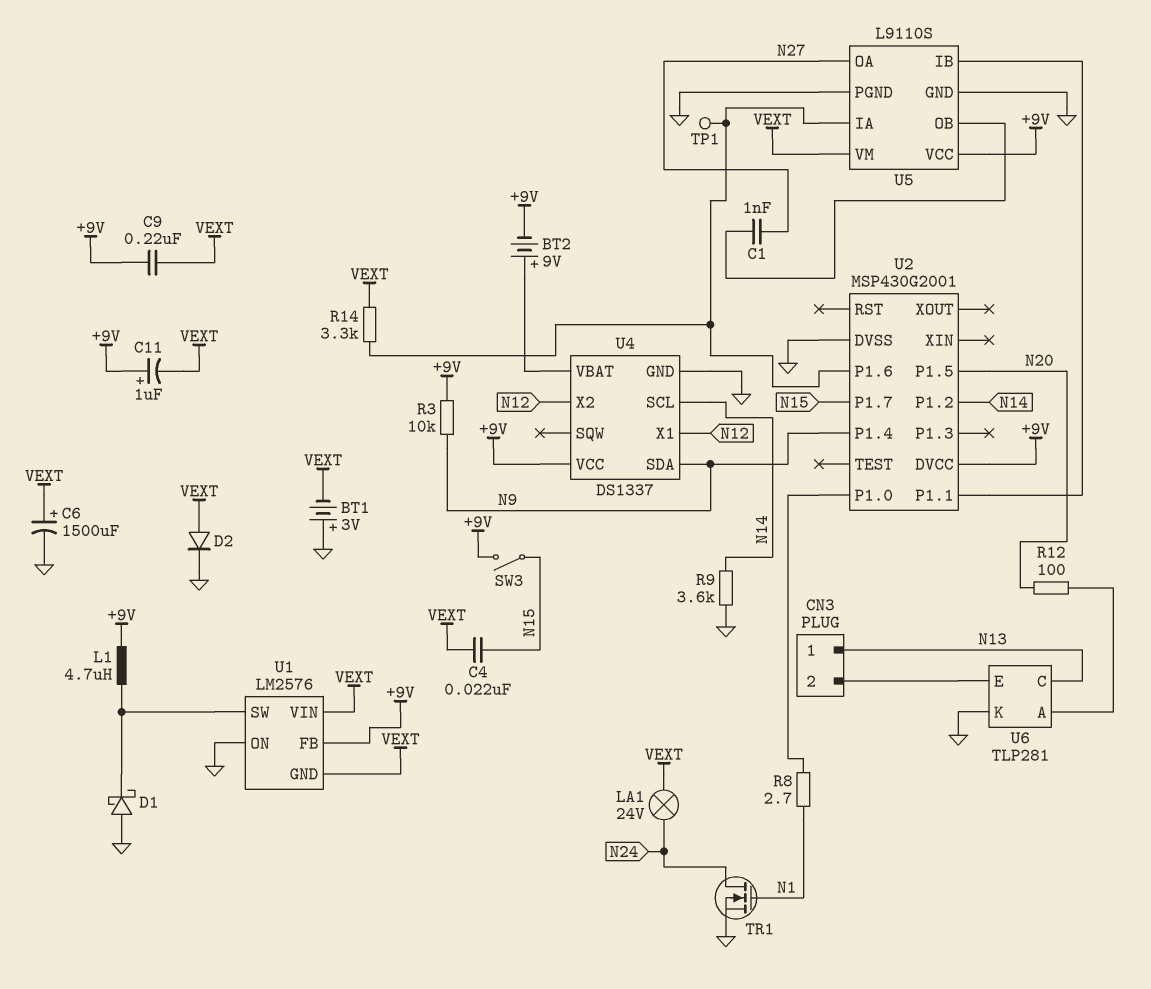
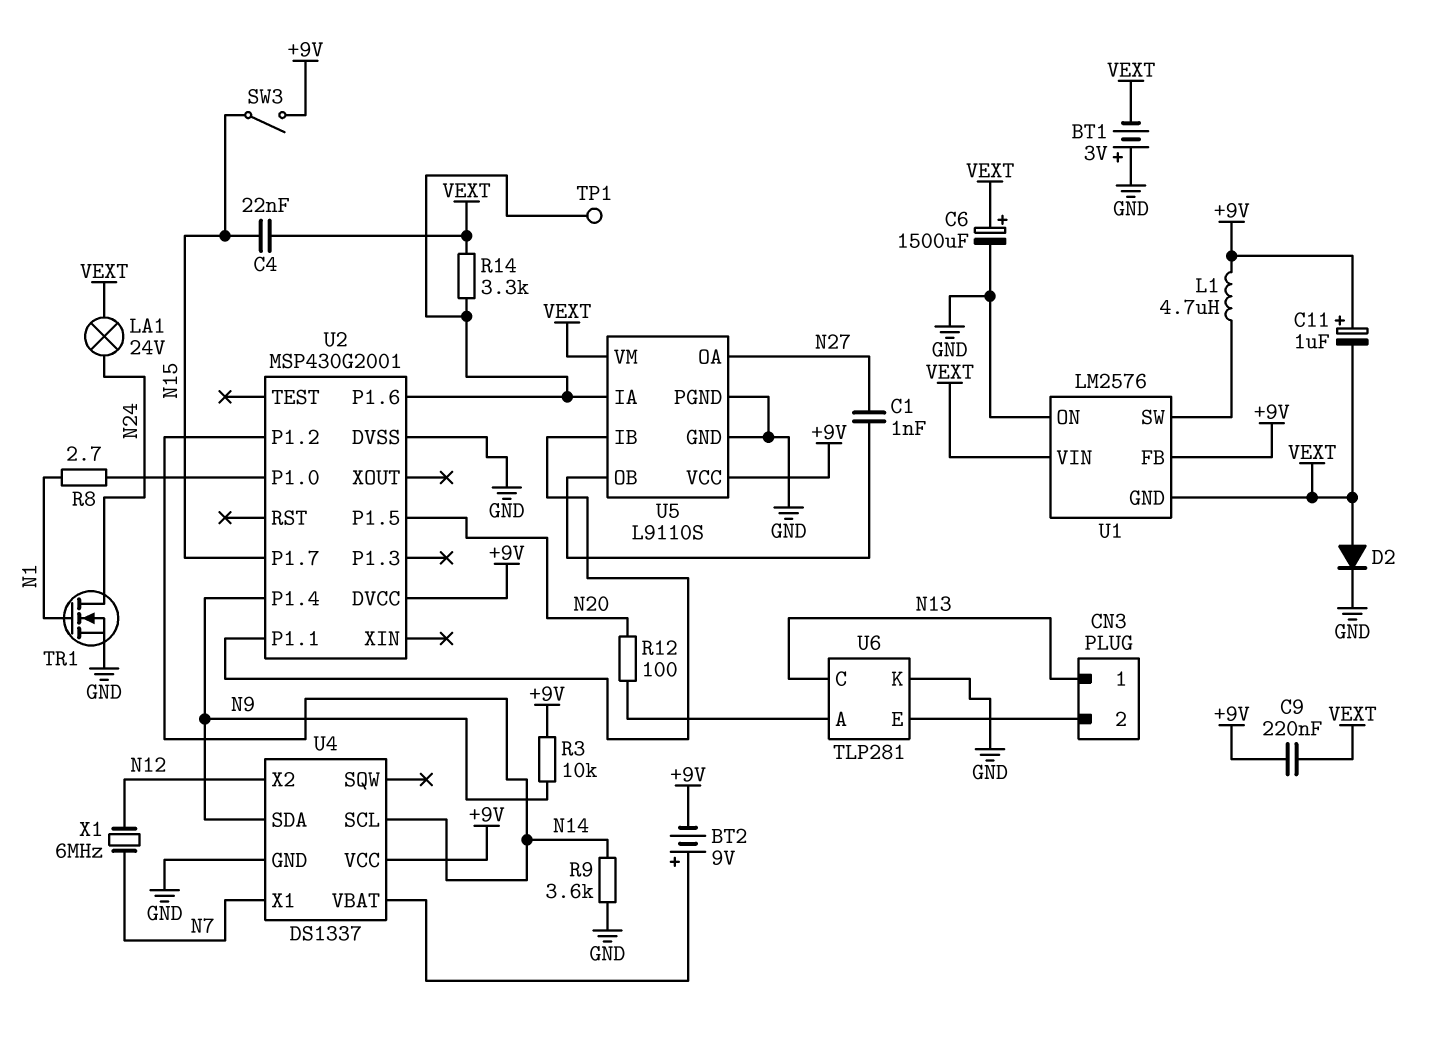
D1: schottky (A GND, K U1/SW) -> none
U4 pin X1: N12 -> N7
X1: none -> 6MHz (N7, N12)

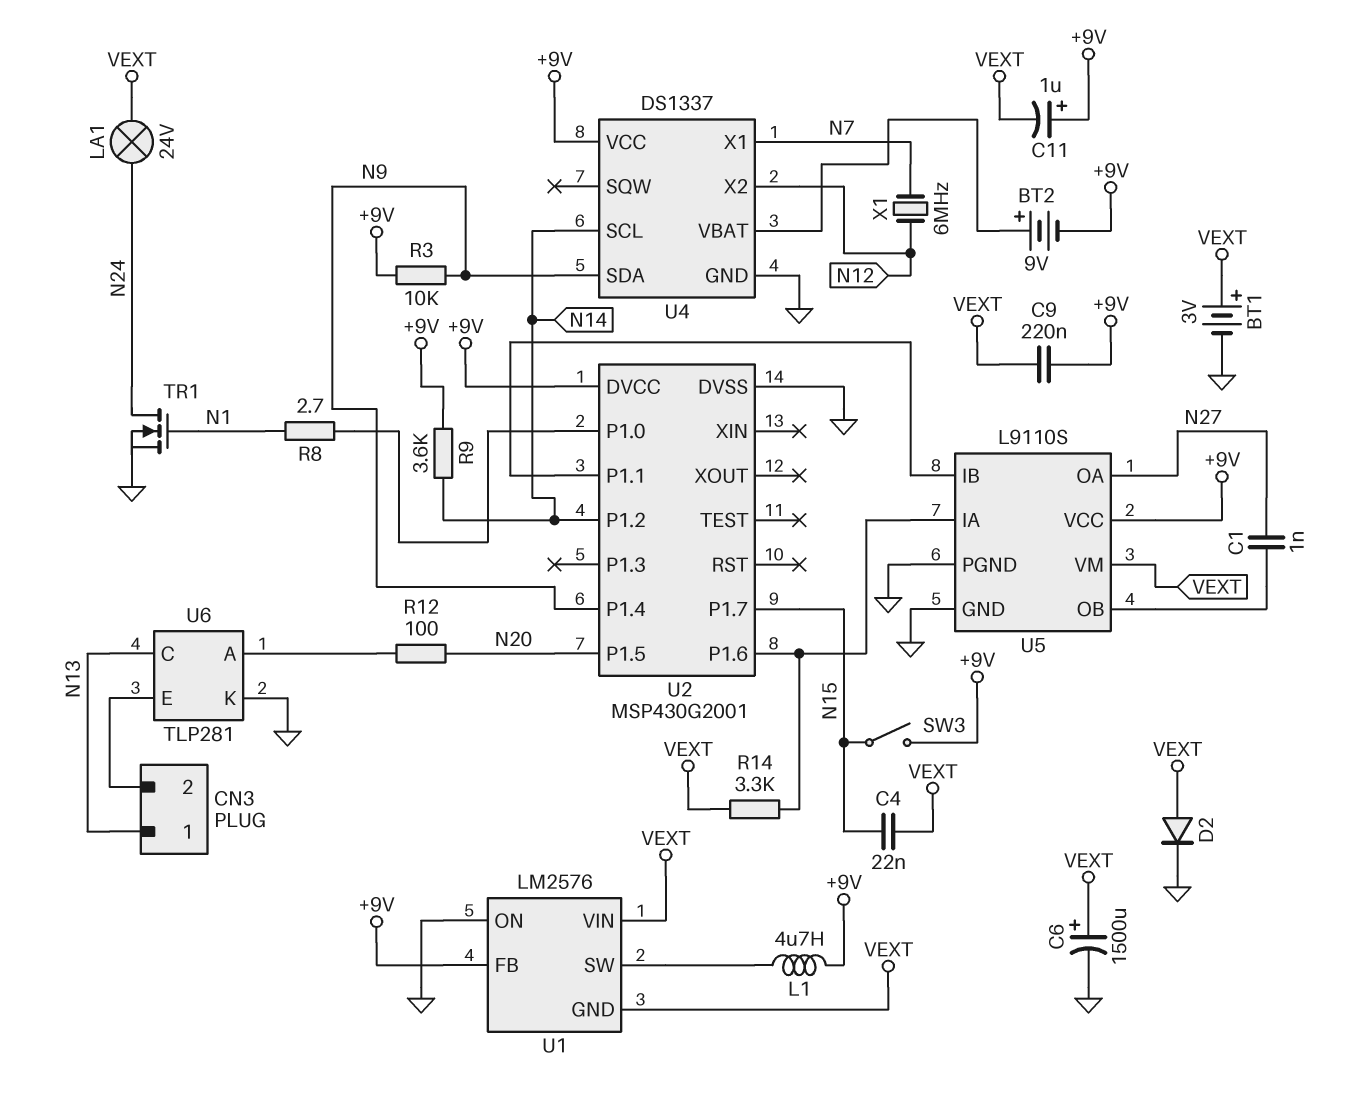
BT1: 3V (plus GND, minus VEXT) -> 3V (plus VEXT, minus GND)
R9: 3.6k (GND, N14) -> 3.6k (+9V, N14)
TP1: test point (U2/P1.6) -> none

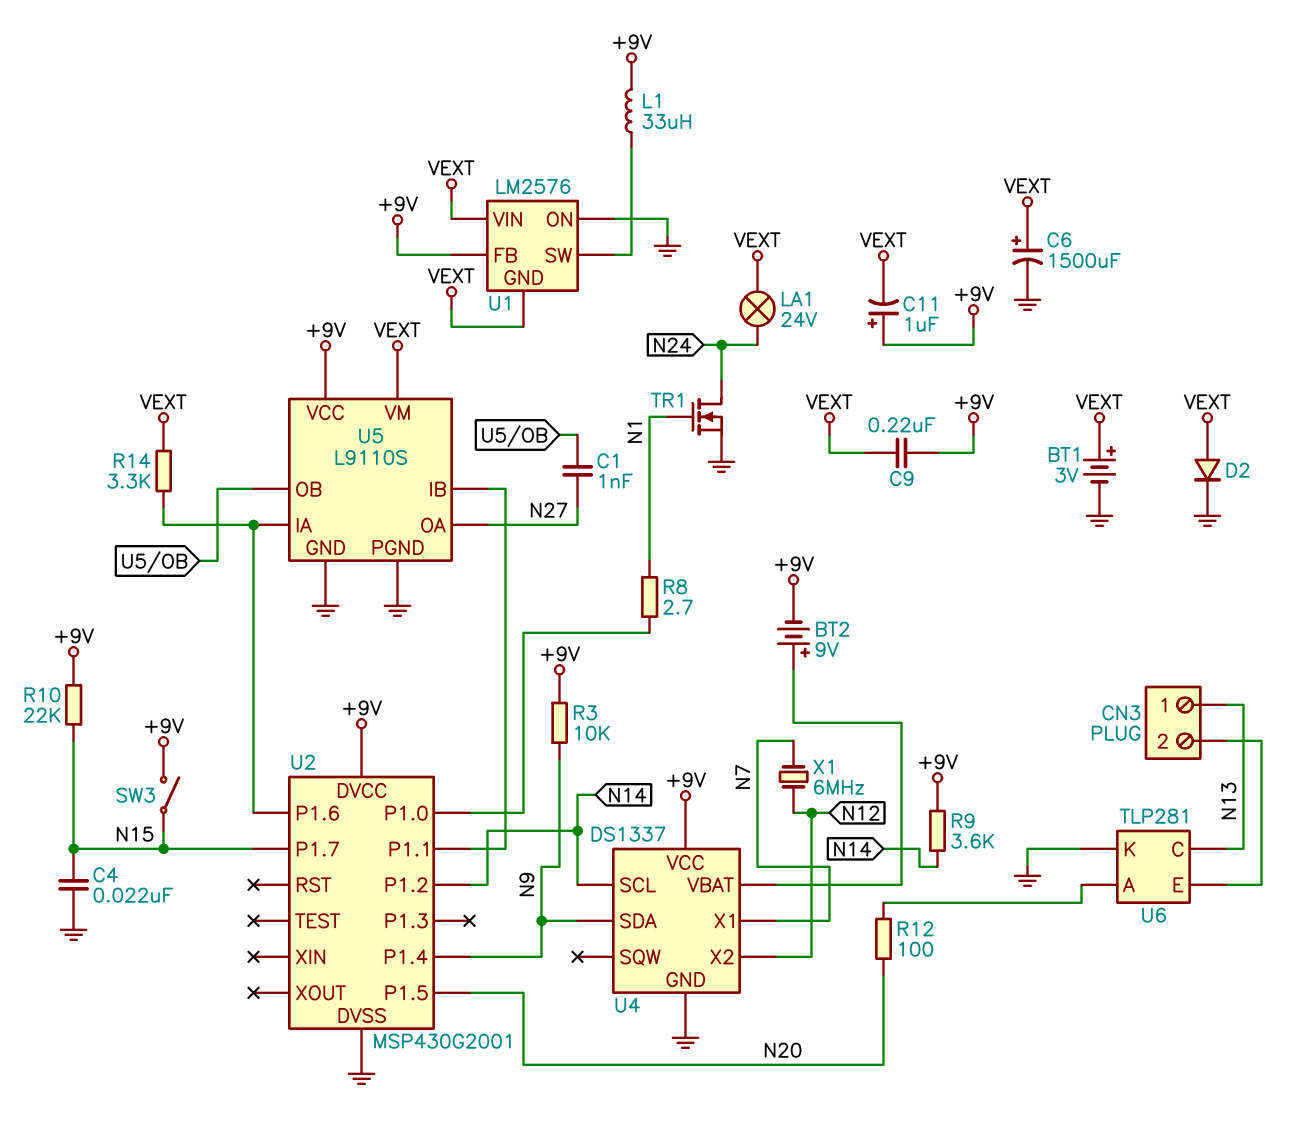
C4: 22nF (N15, VEXT) -> 22nF (GND, N15)
L1: 4.7uH (+9V, U1/SW) -> 33uH (+9V, U1/SW)
R10: none -> 22k (+9V, N15)

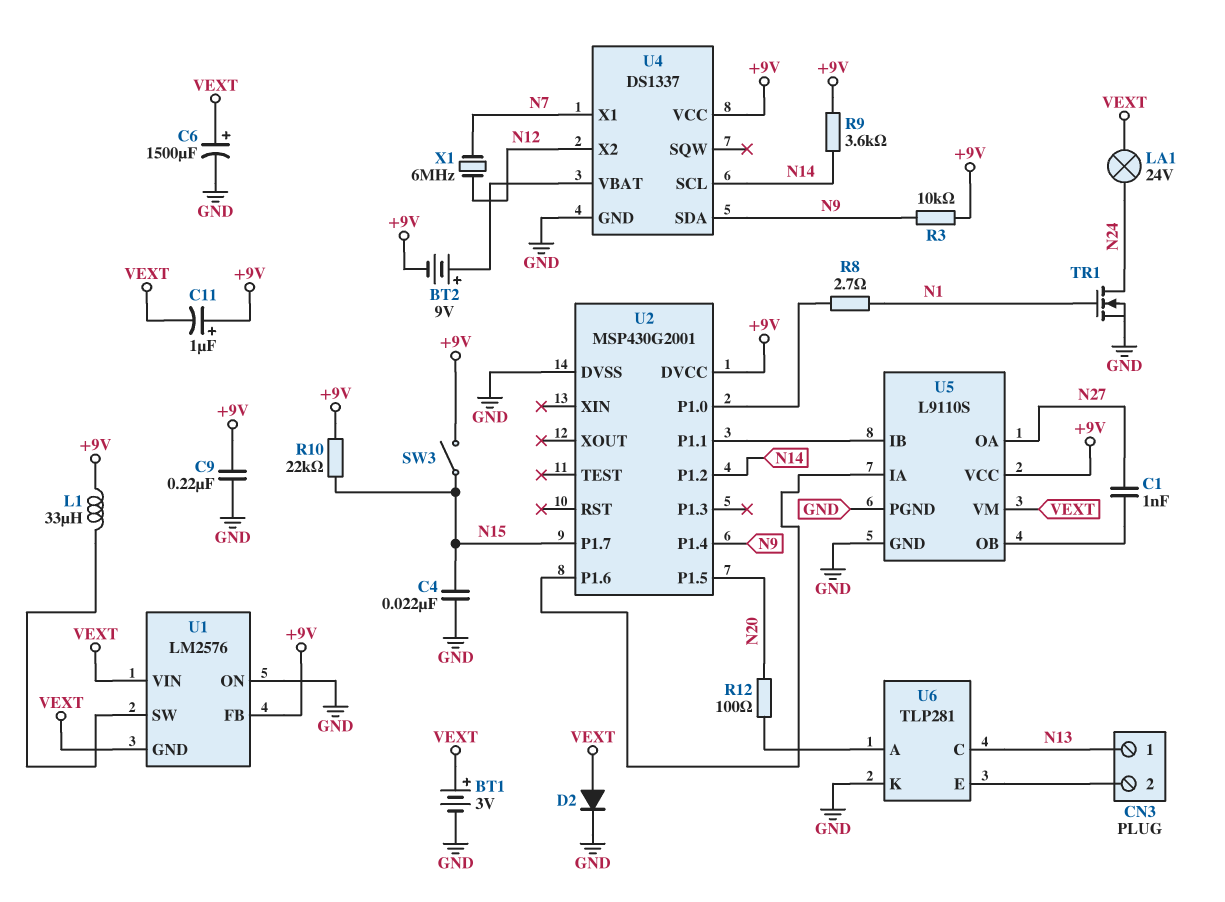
C9: 220nF (+9V, VEXT) -> 220nF (+9V, GND)
R14: 3.3k (U2/P1.6, VEXT) -> none

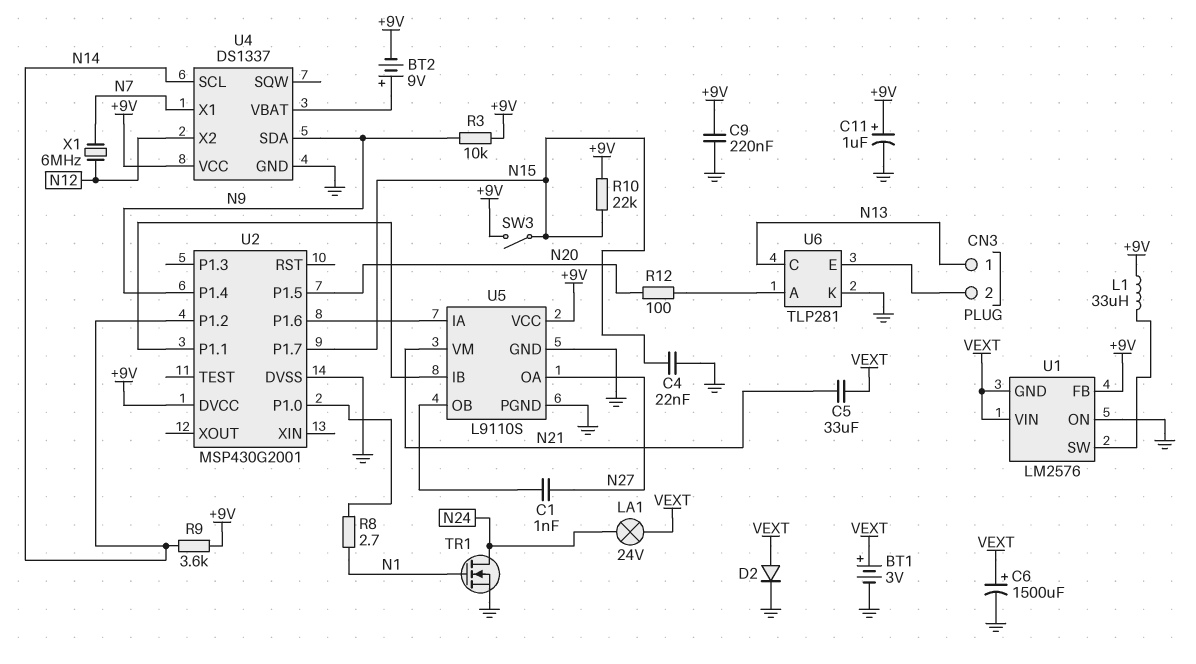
C5: none -> 33uF (N21, VEXT)
C11: 1uF (plus +9V, minus VEXT) -> 1uF (plus +9V, minus GND)
U5 pin VM: VEXT -> N21

